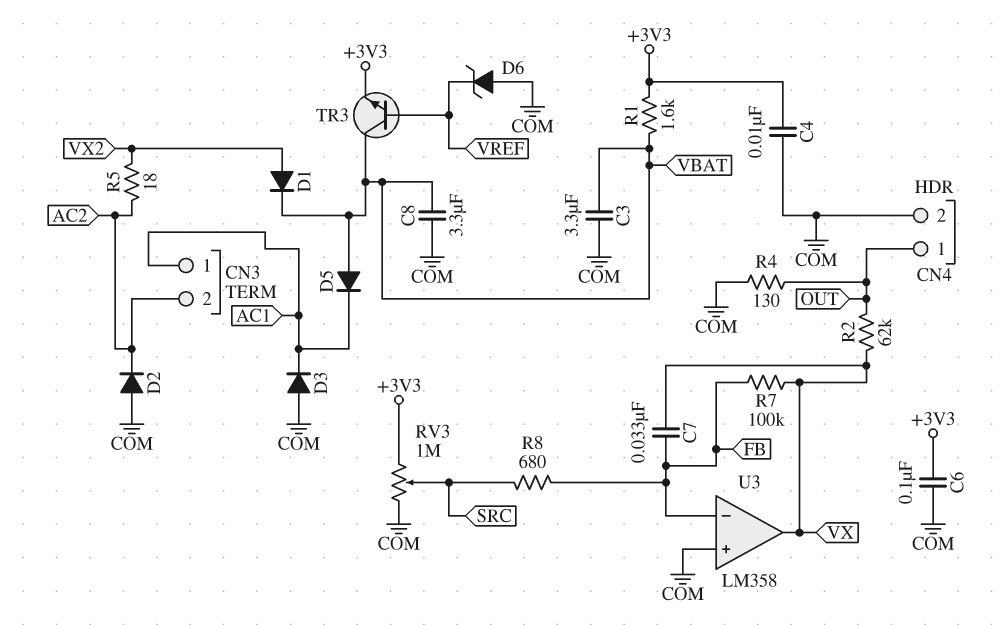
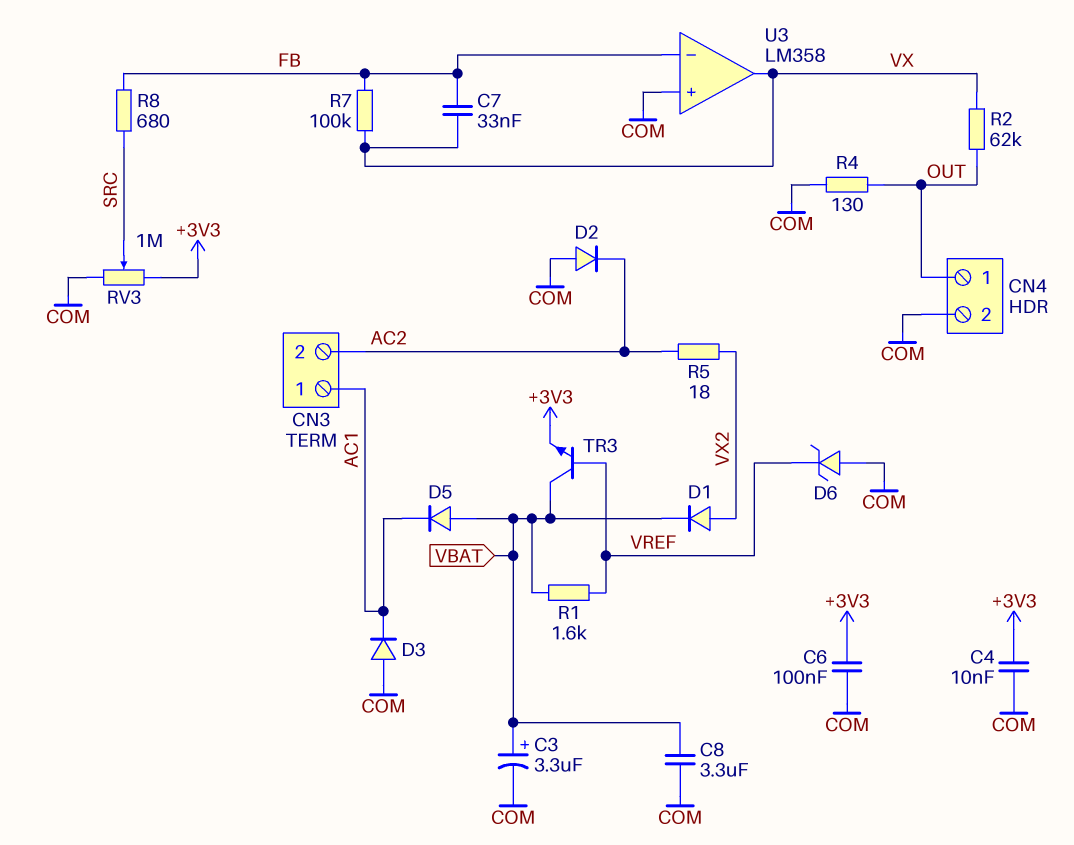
C3: 3.3uF (COM, VBAT) -> 3.3uF (plus VBAT, minus COM)
R1: 1.6k (+3V3, VBAT) -> 1.6k (VBAT, VREF)

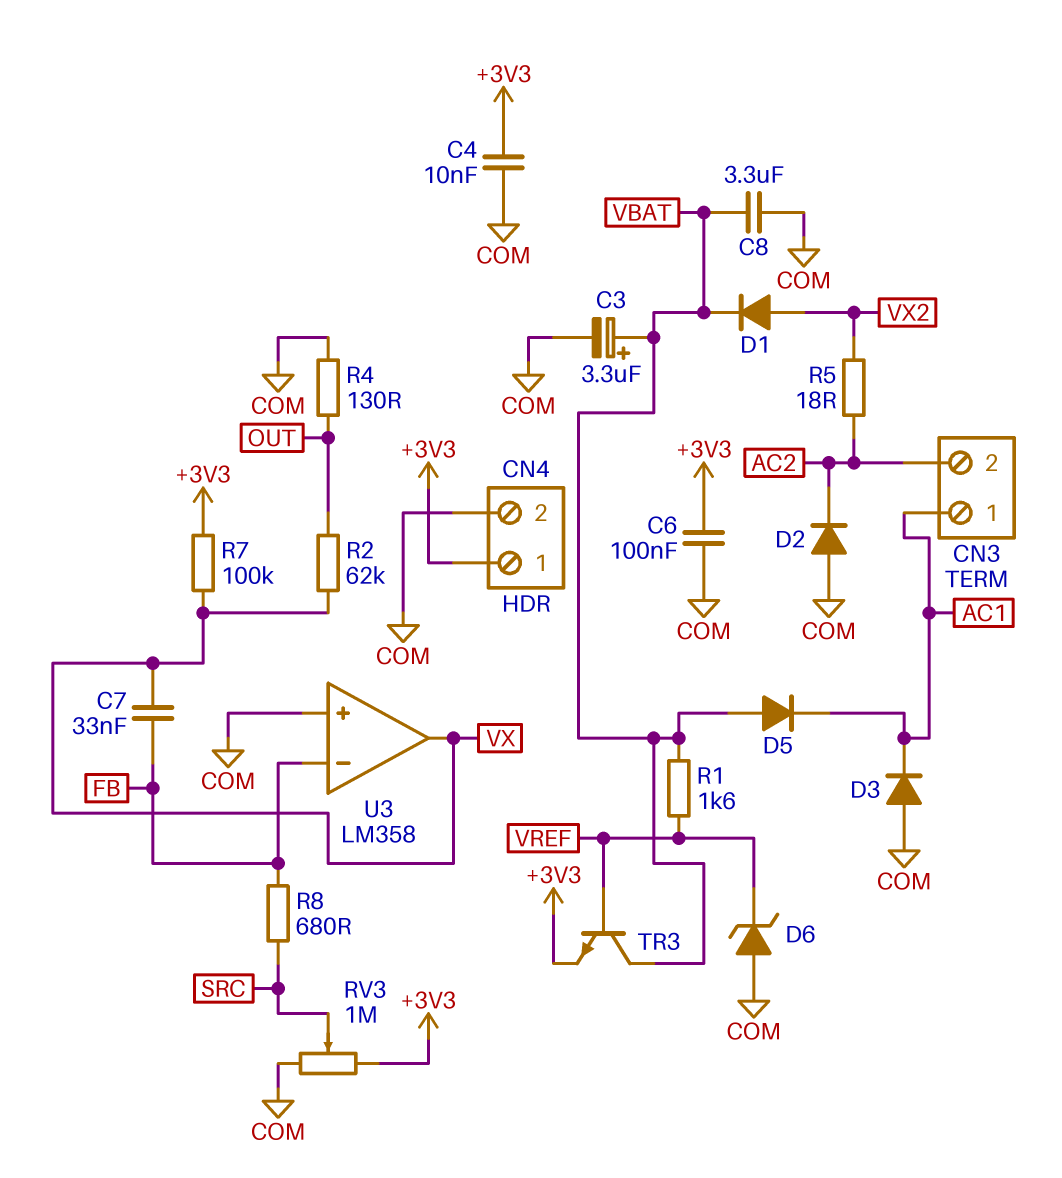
CN4 pin 1: OUT -> +3V3
R7: 100k (FB, VX) -> 100k (+3V3, VX)

